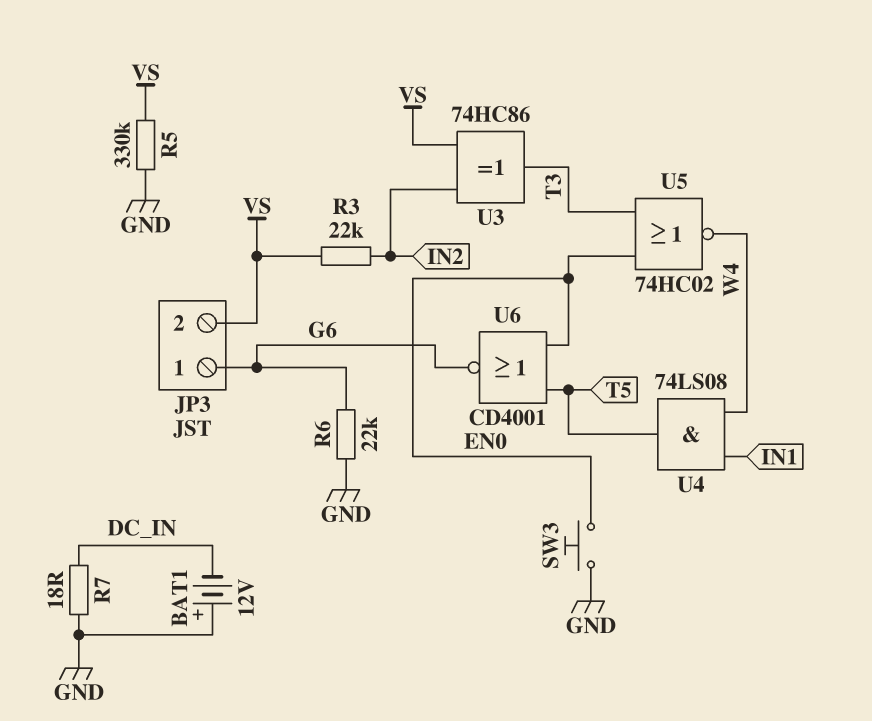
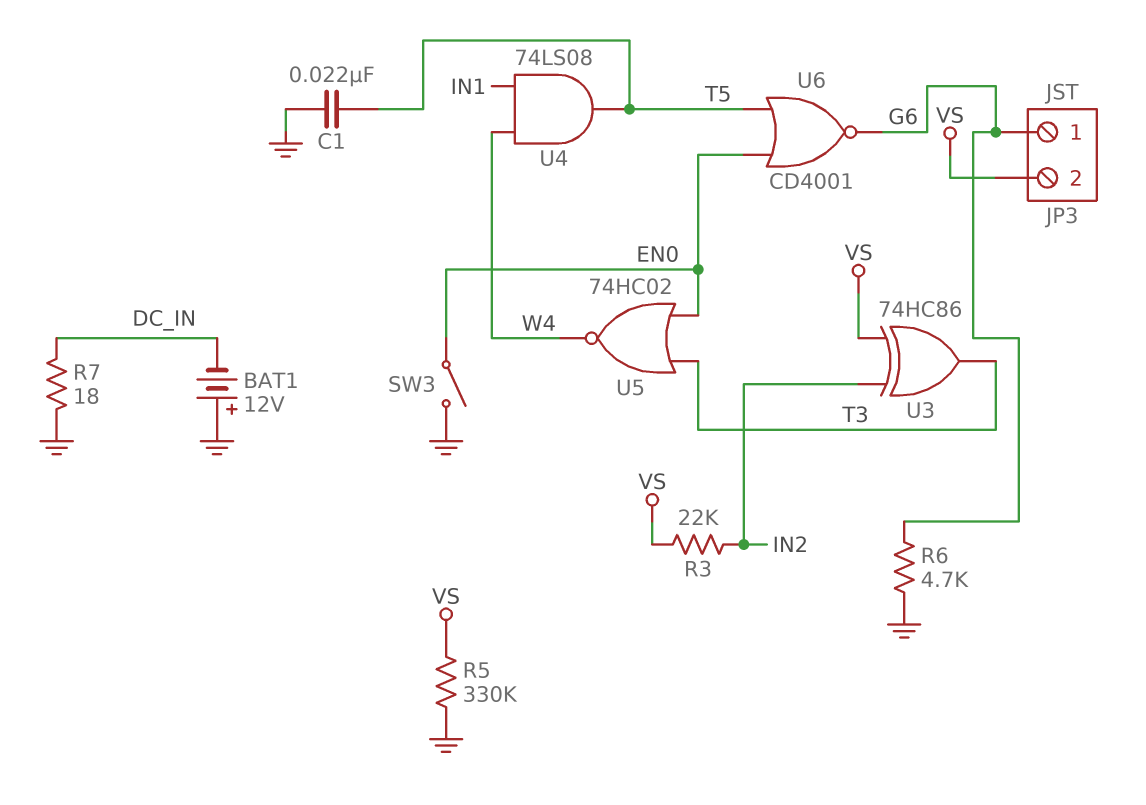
C1: none -> 22nF (GND, T5)
R6: 22k (G6, GND) -> 4.7k (G6, GND)
SW3: button (EN0, GND) -> switch (EN0, GND)

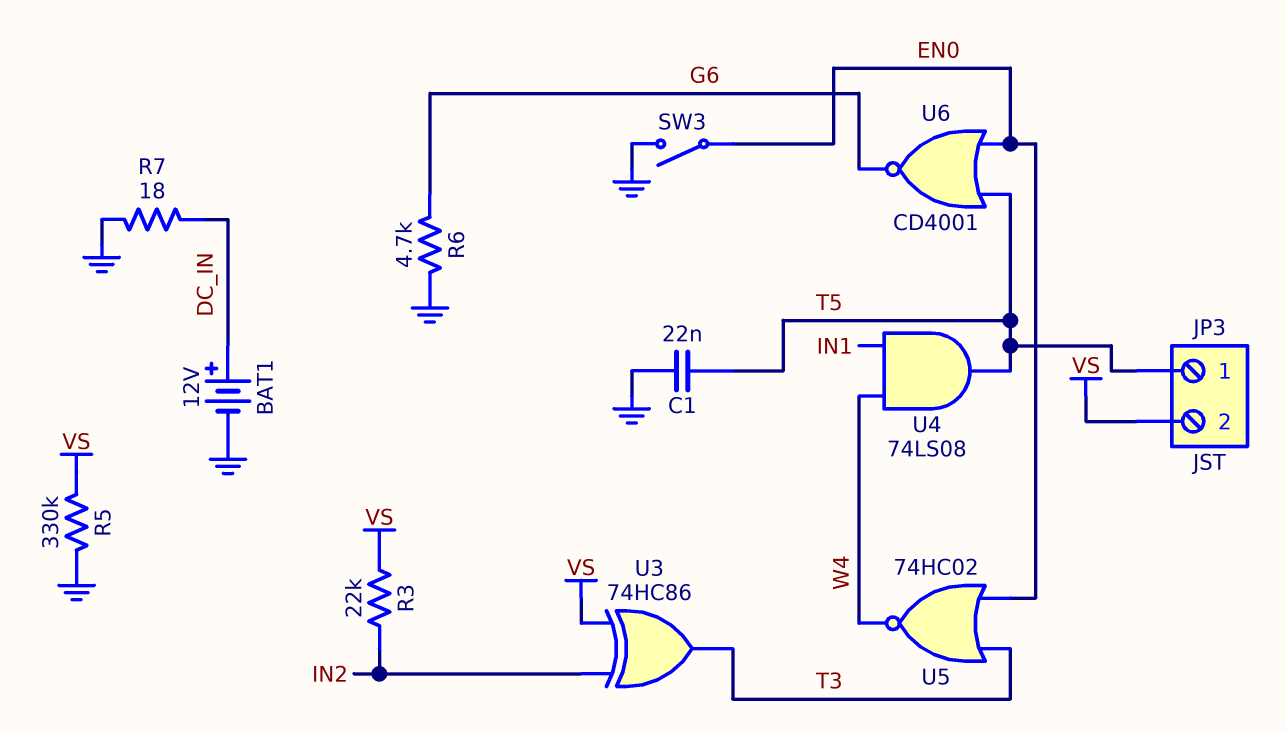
BAT1: 12V (plus GND, minus DC_IN) -> 12V (plus DC_IN, minus GND)
JP3 pin 1: G6 -> T5

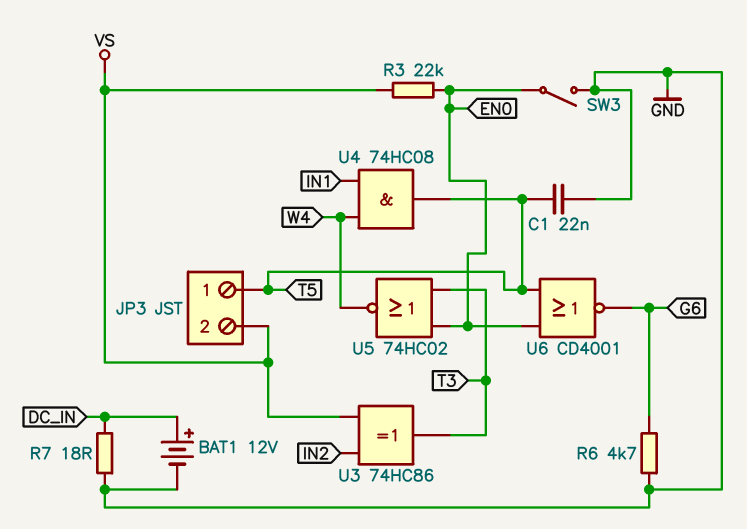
R3: 22k (IN2, VS) -> 22k (EN0, VS)
R5: 330k (GND, VS) -> none
U4: AND 74LS08 (in IN1, in W4, out T5) -> AND 74HC08 (in IN1, in W4, out T5)

